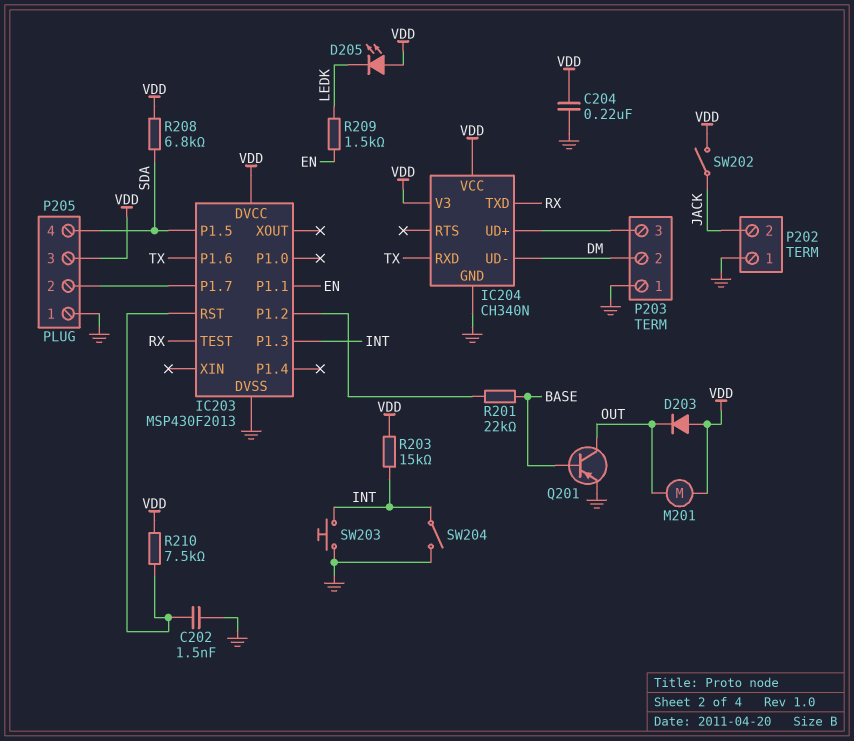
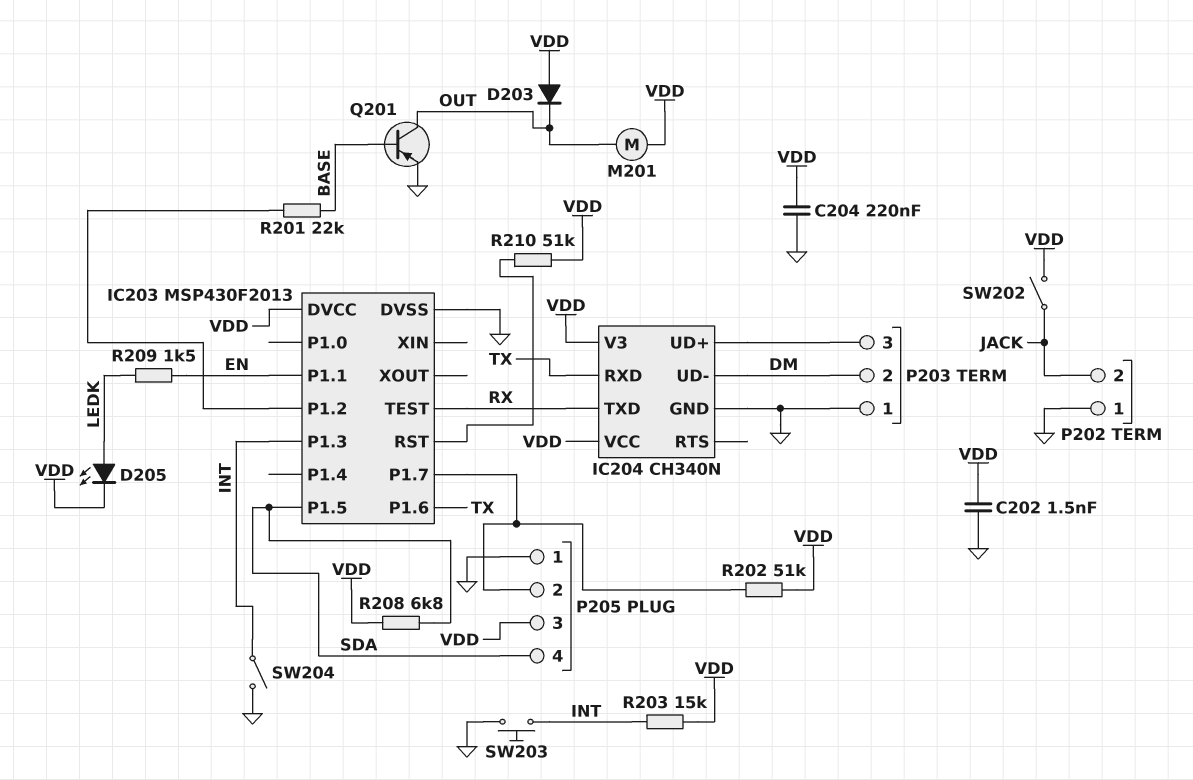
C202: 1.5nF (GND, IC203/RST) -> 1.5nF (GND, VDD)
D205: LED (A VDD, K LEDK) -> LED (A LEDK, K VDD)
R202: none -> 51k (IC203/P1.7, VDD)
R210: 7.5k (IC203/RST, VDD) -> 51k (IC203/RST, VDD)

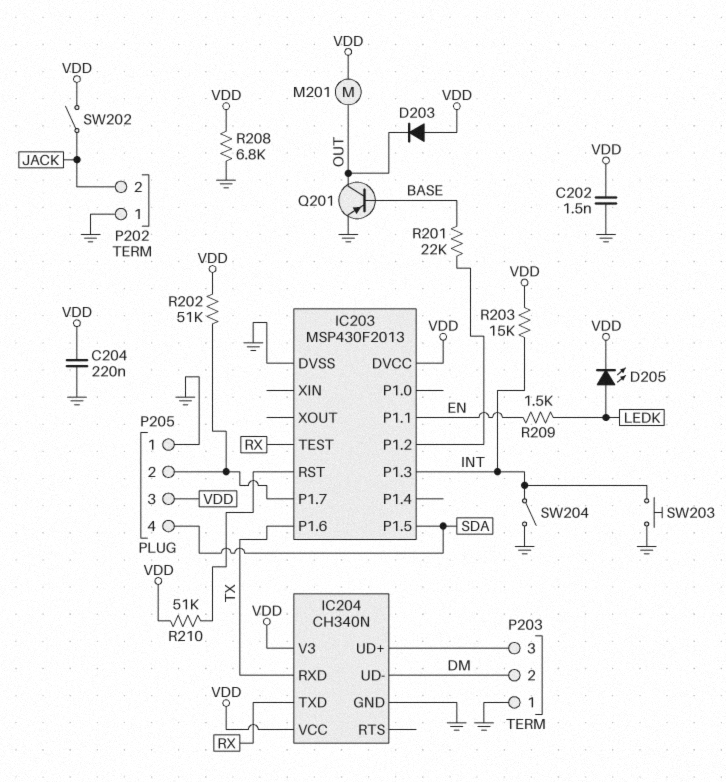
R208: 6.8k (SDA, VDD) -> 6.8k (GND, VDD)

